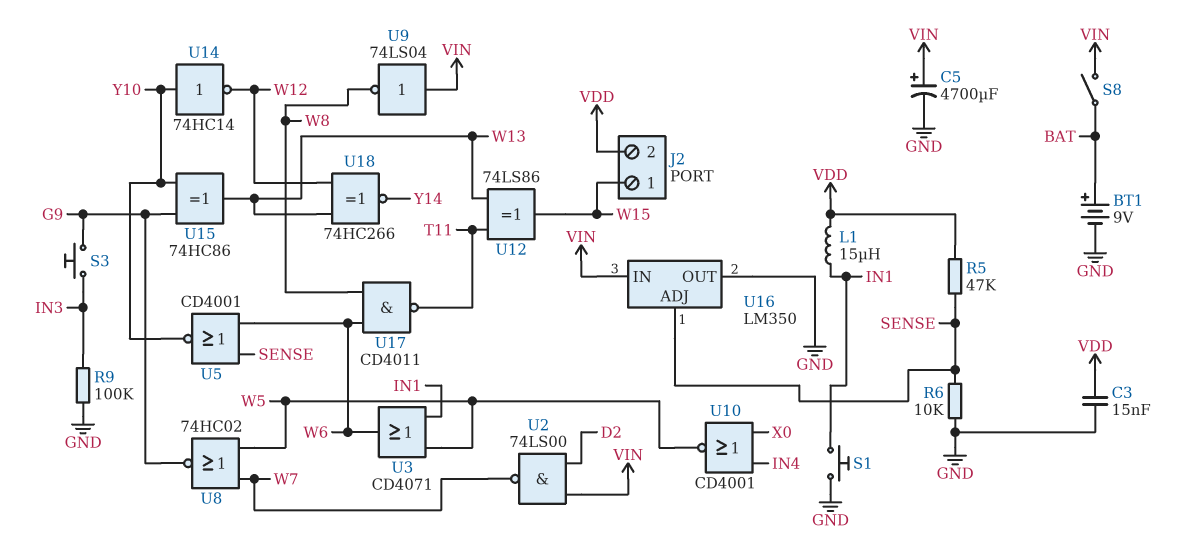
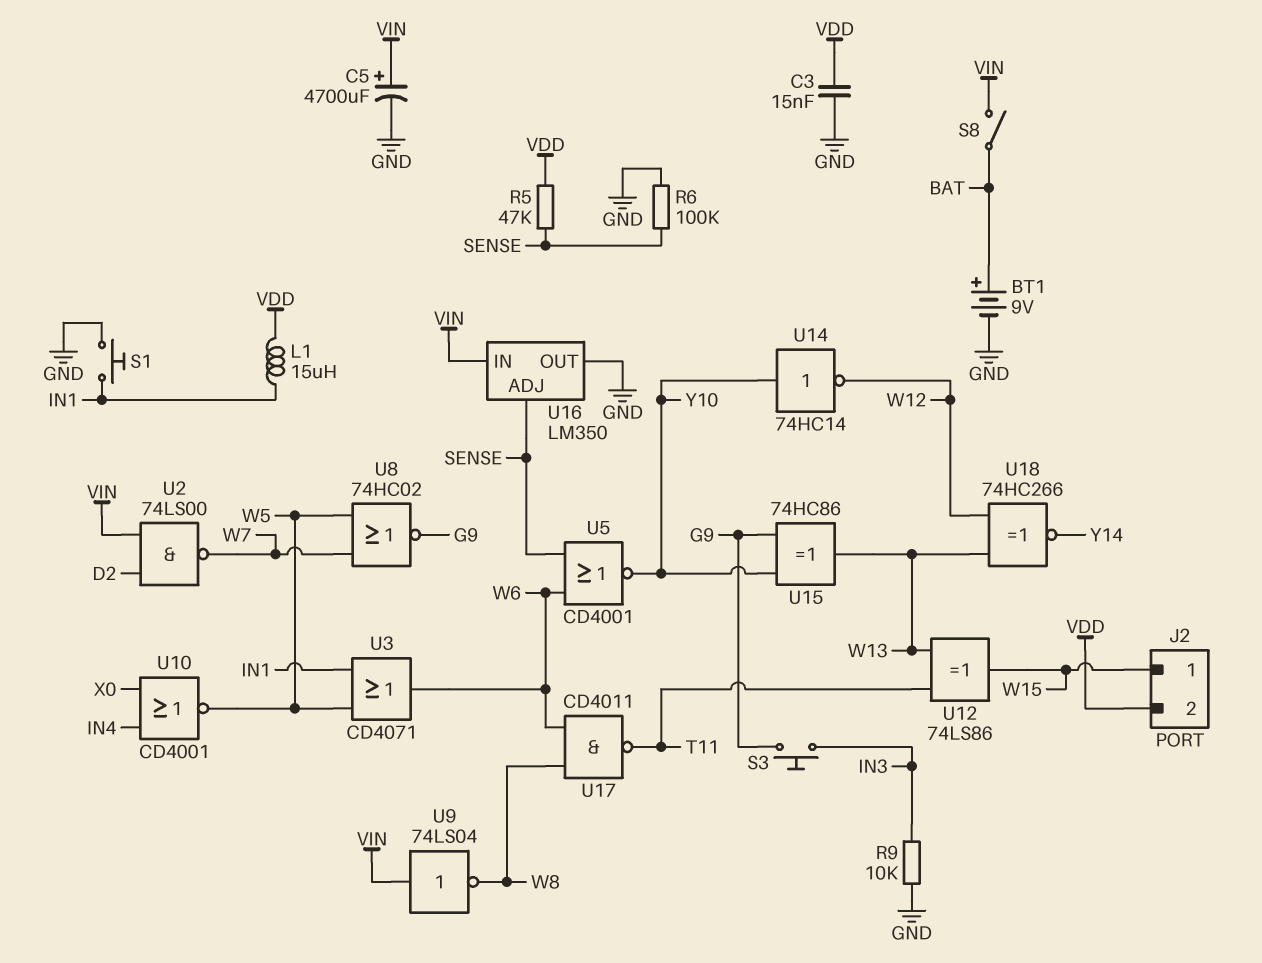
R6: 10k (GND, SENSE) -> 100k (GND, SENSE)
R9: 100k (GND, IN3) -> 10k (GND, IN3)

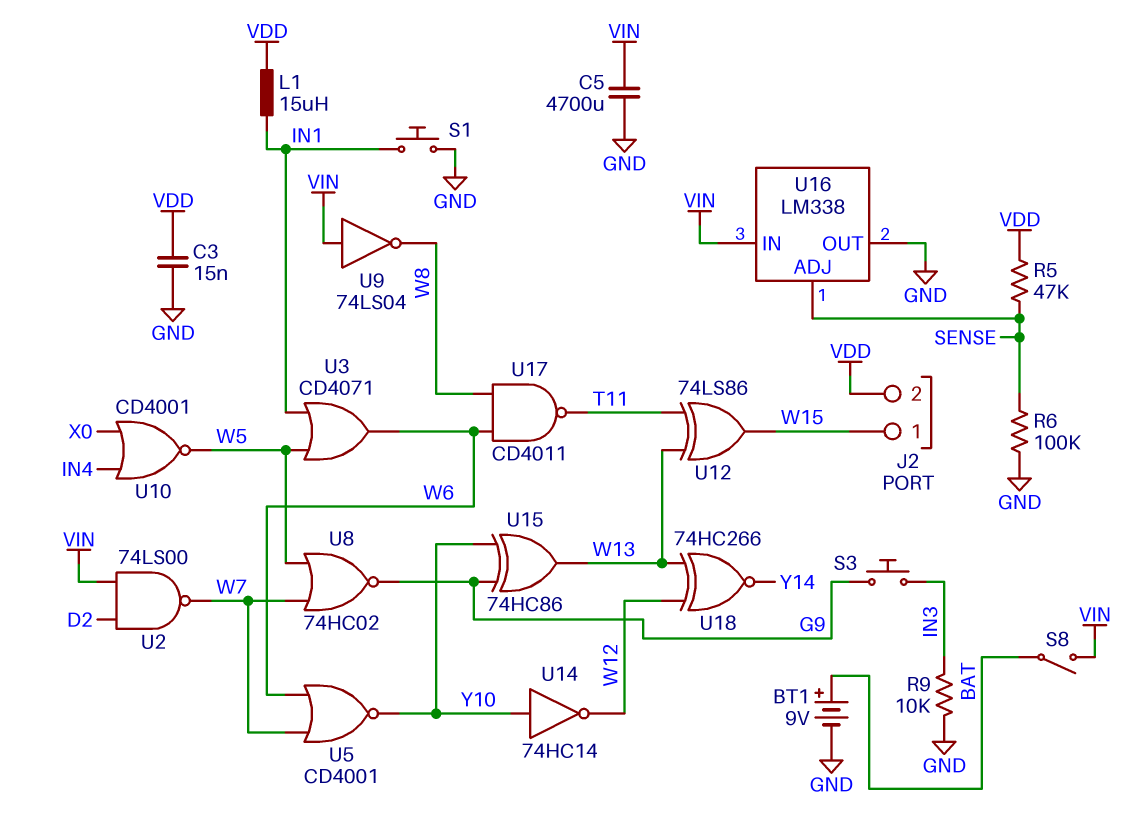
C5: 4700uF (plus VIN, minus GND) -> 4700uF (GND, VIN)
U5: NOR CD4001 (in SENSE, in W6, out Y10) -> NOR CD4001 (in W6, in W7, out Y10)
U16: LM350 -> LM338

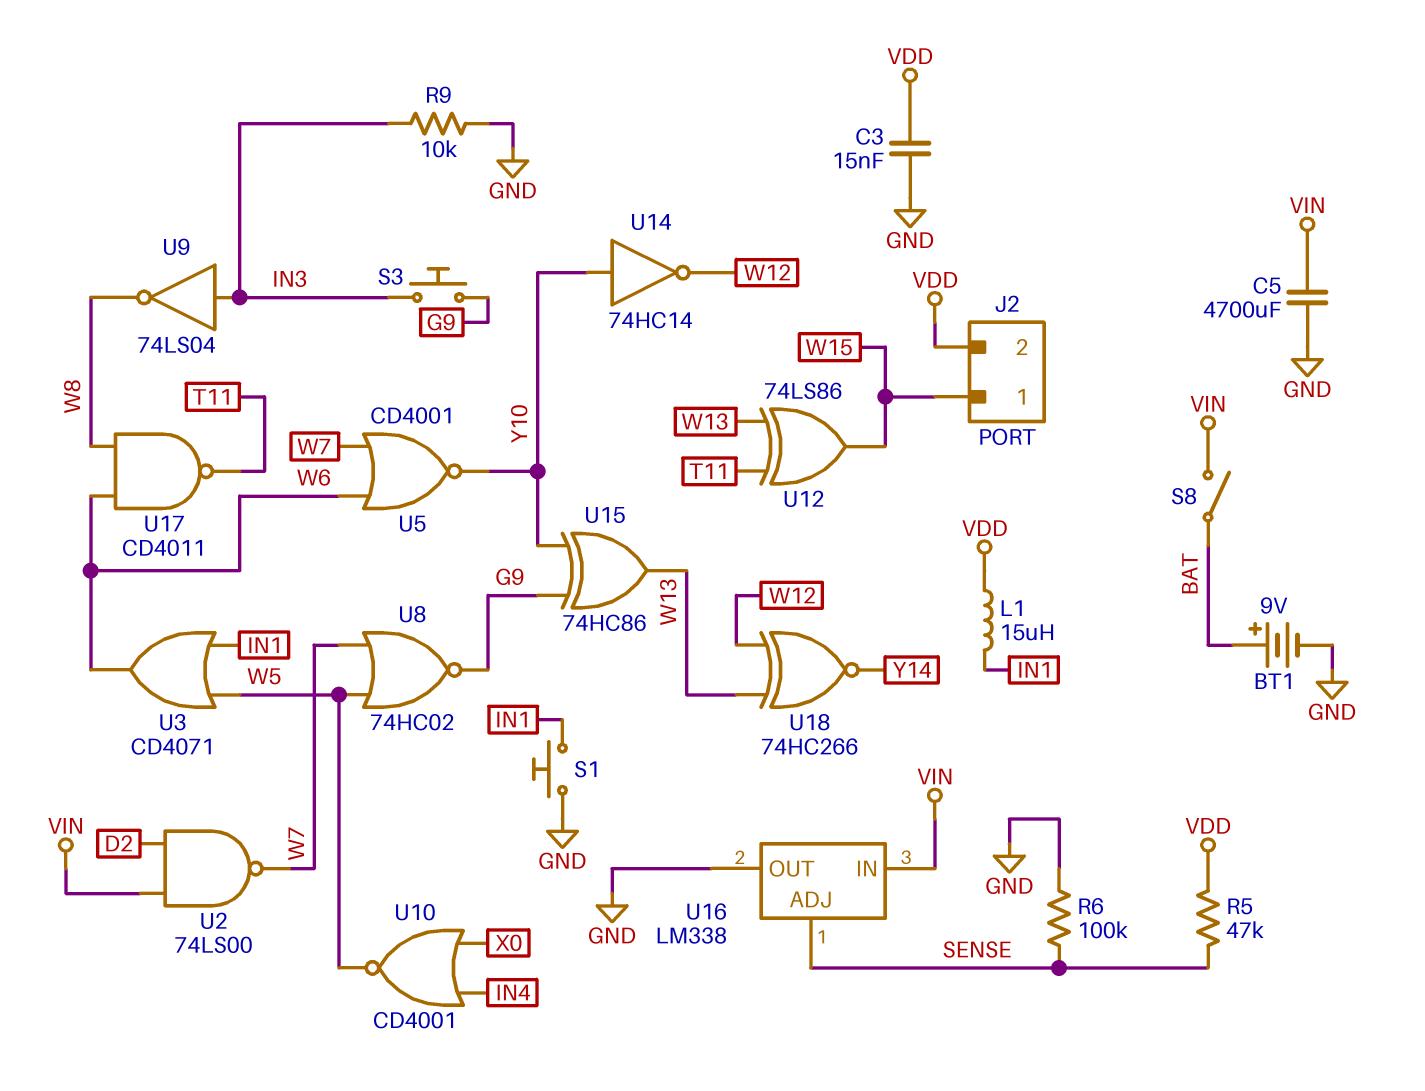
U9: NOT 74LS04 (in VIN, out W8) -> NOT 74LS04 (in IN3, out W8)

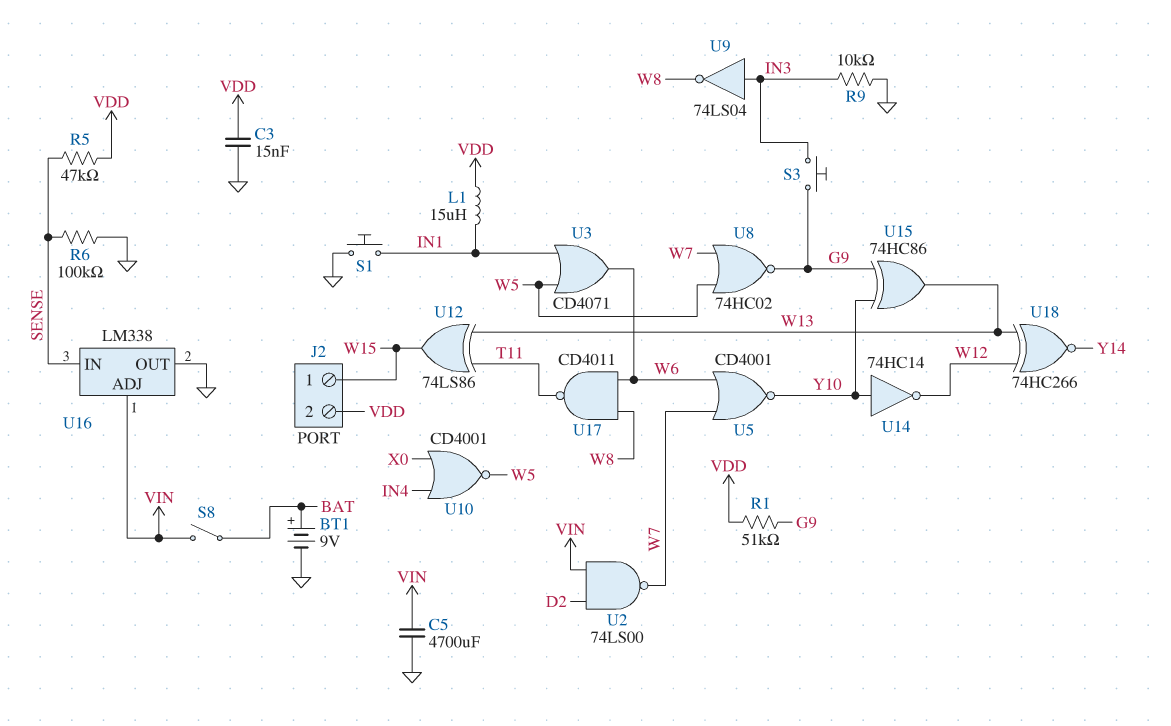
R1: none -> 51k (G9, VDD)
U16 pin ADJ: SENSE -> VIN
U16 pin IN: VIN -> SENSE

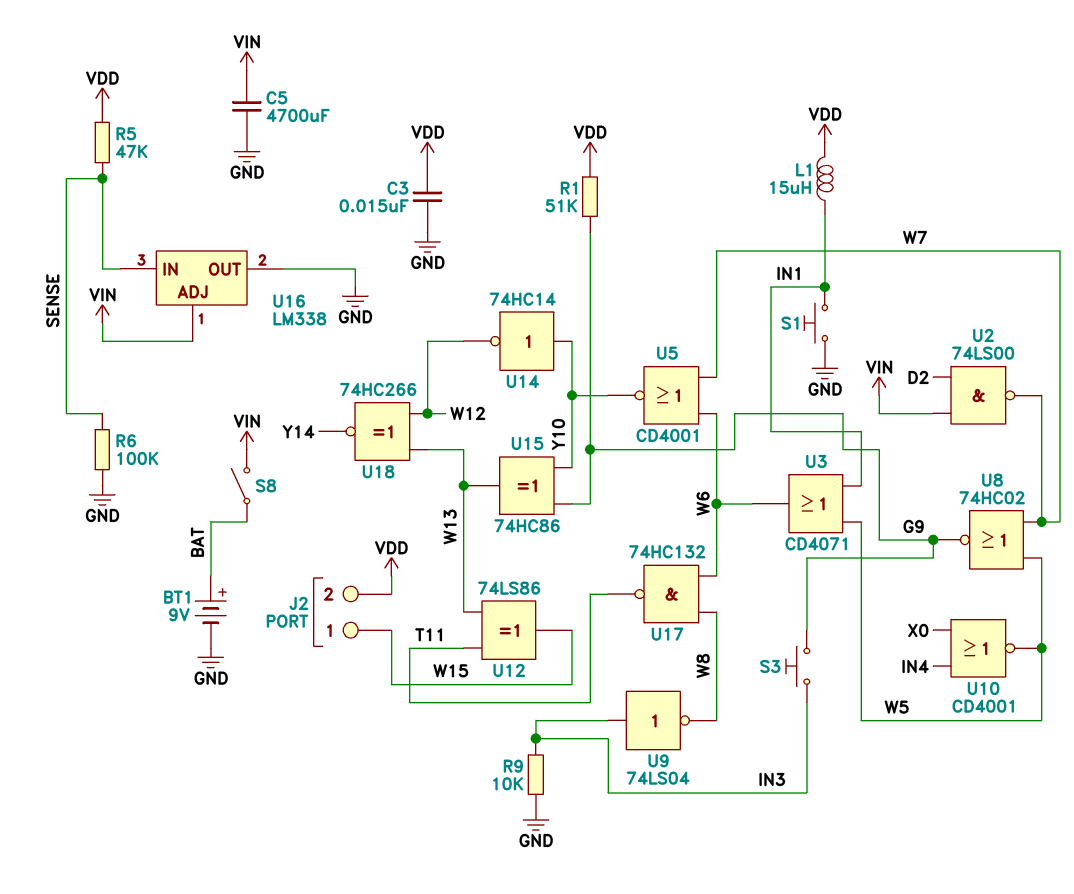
U17: NAND CD4011 (in W6, in W8, out T11) -> NAND 74HC132 (in W6, in W8, out T11)

